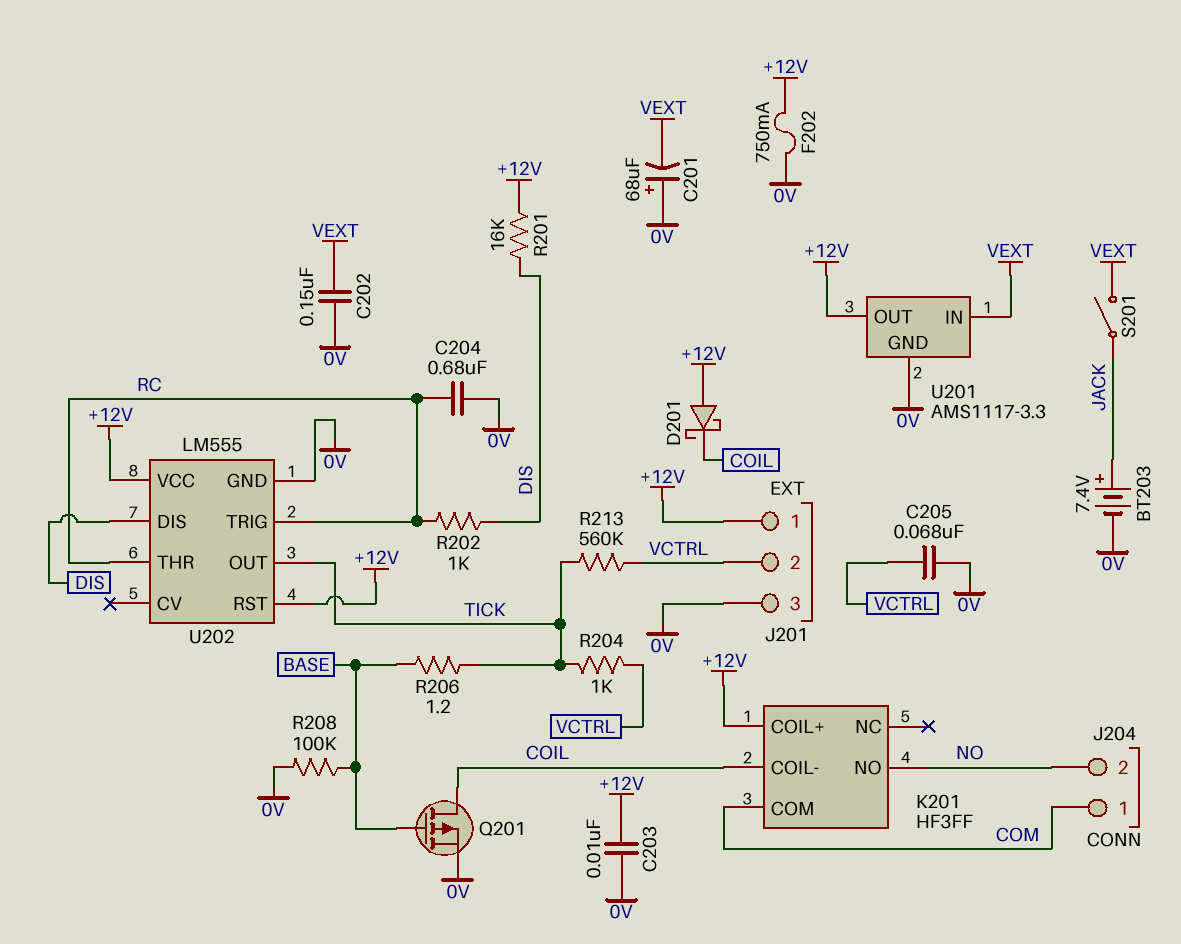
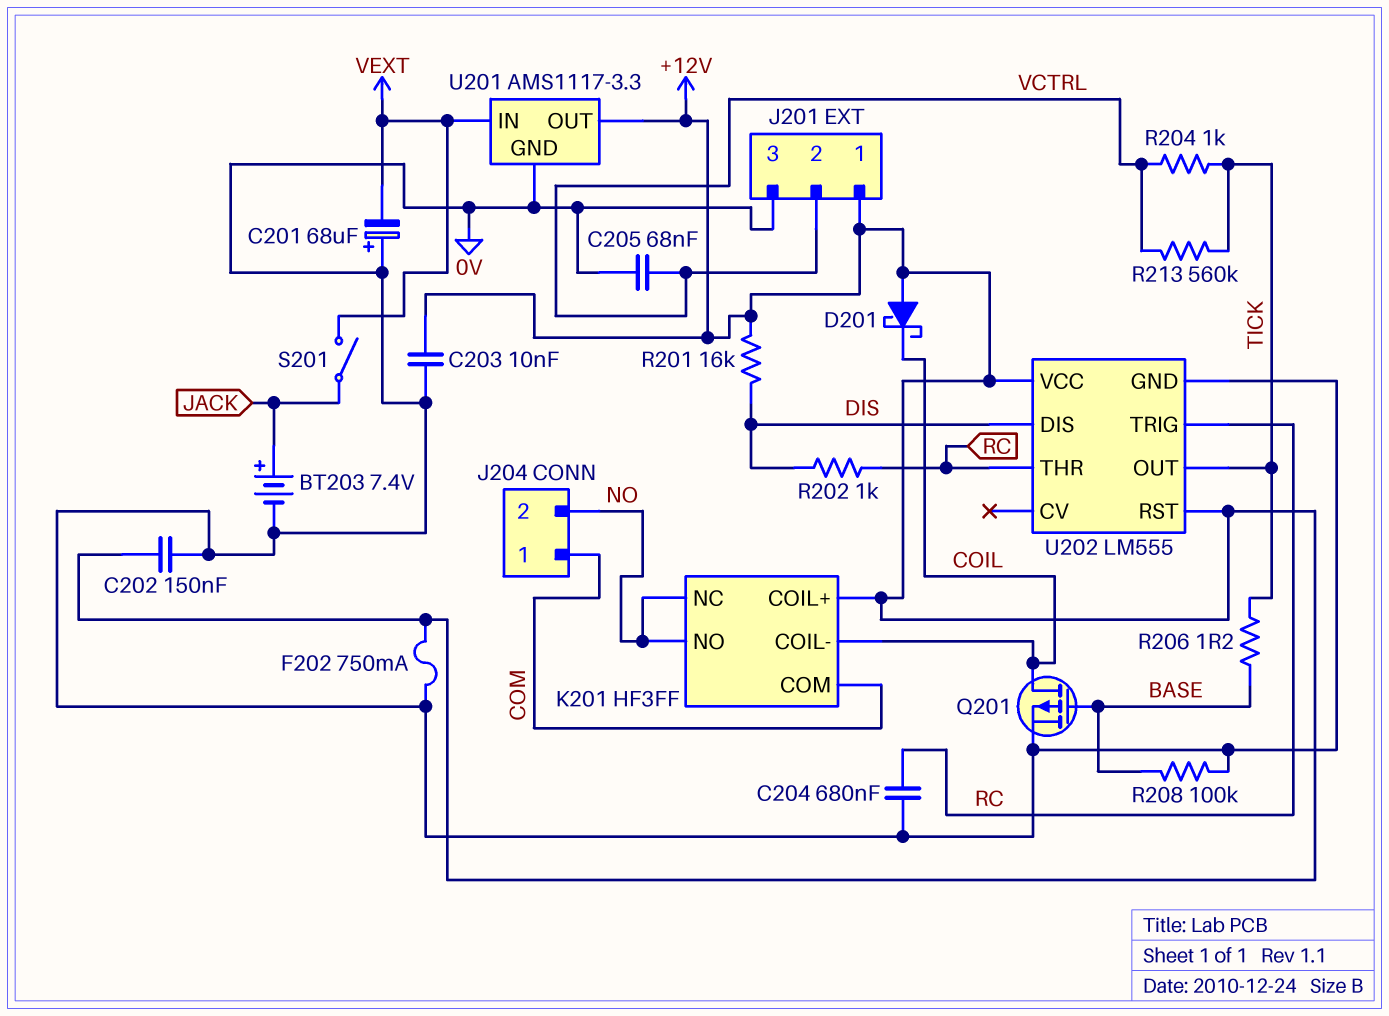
C202: 150nF (0V, VEXT) -> 150nF (+12V, 0V)
K201 pin NC: none -> NO

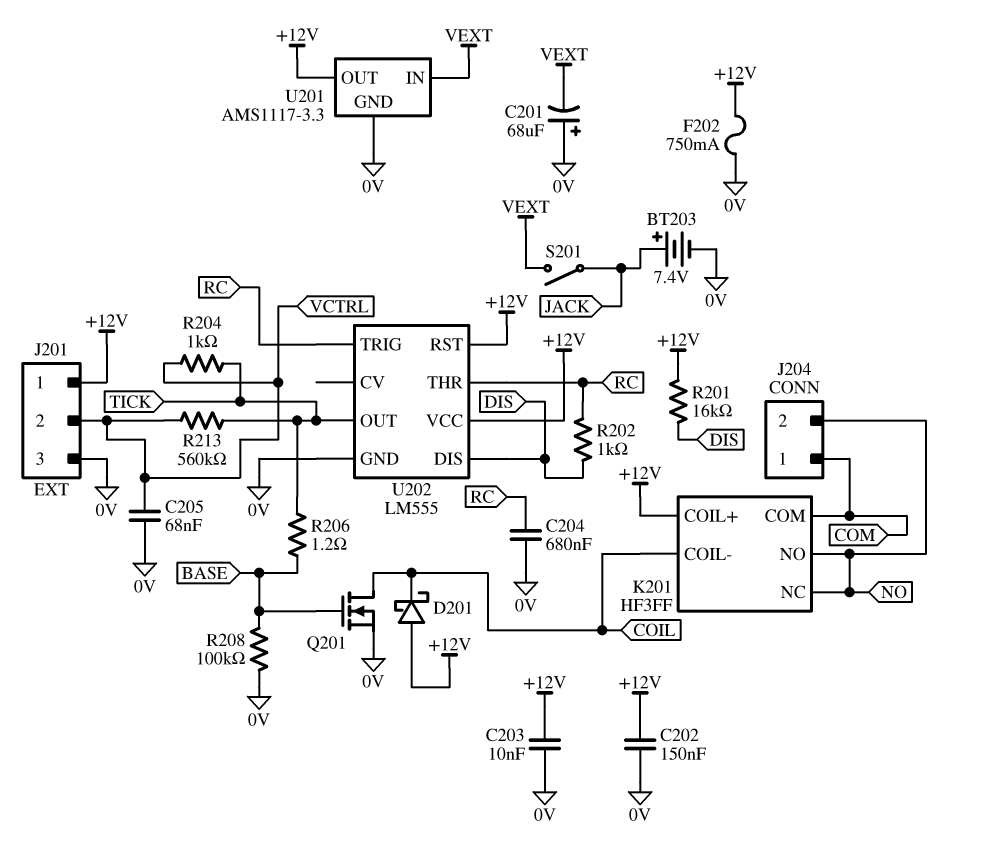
Q201: PMOS (G BASE, D COIL, S 0V) -> NMOS (G BASE, D COIL, S 0V)

